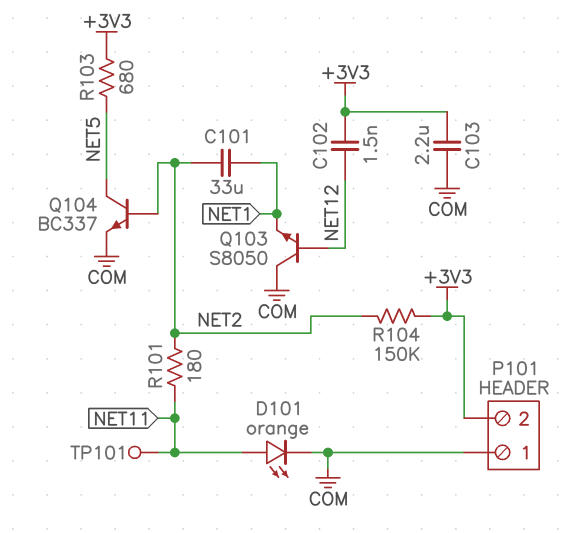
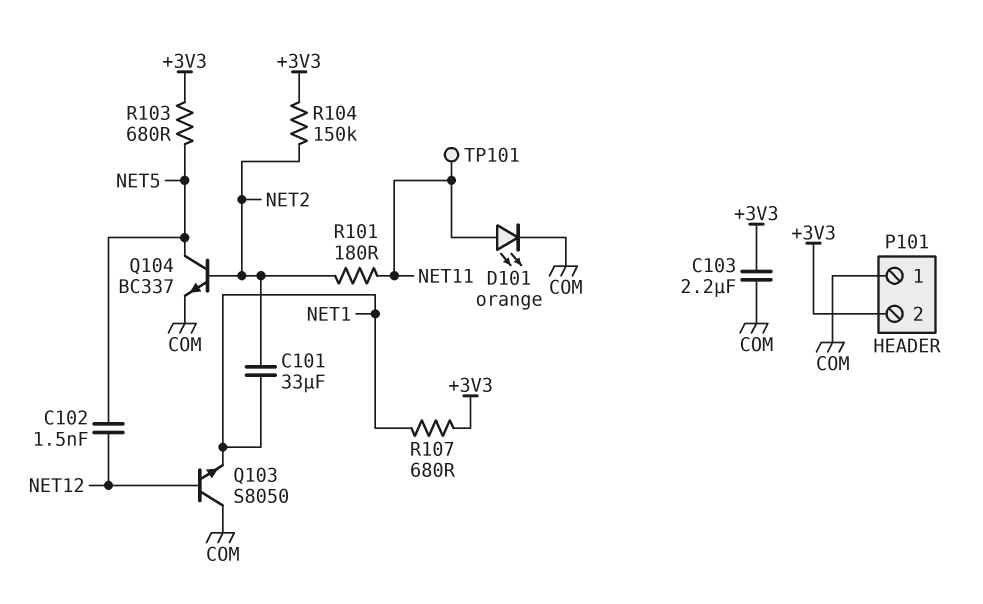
C102: 1.5nF (+3V3, NET12) -> 1.5nF (NET5, NET12)
R107: none -> 680 (+3V3, NET1)

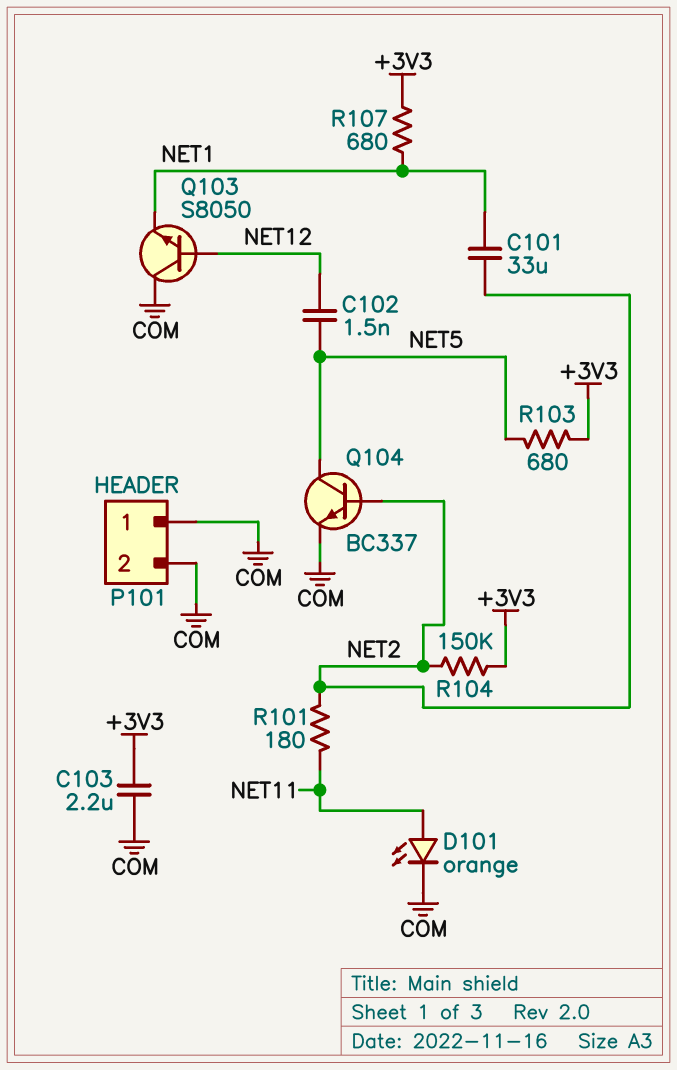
P101 pin 2: +3V3 -> COM
TP101: test point (NET11) -> none

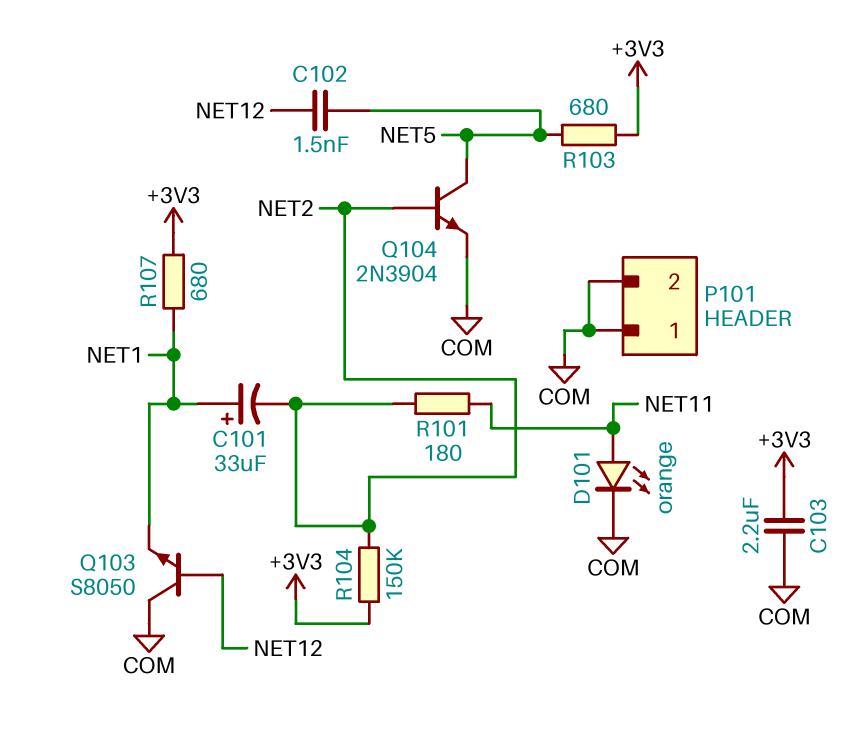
C101: 33uF (NET1, NET2) -> 33uF (plus NET1, minus NET2)
Q104: NPN BC337 (B NET2, C NET5, E COM) -> NPN 2N3904 (B NET2, C NET5, E COM)

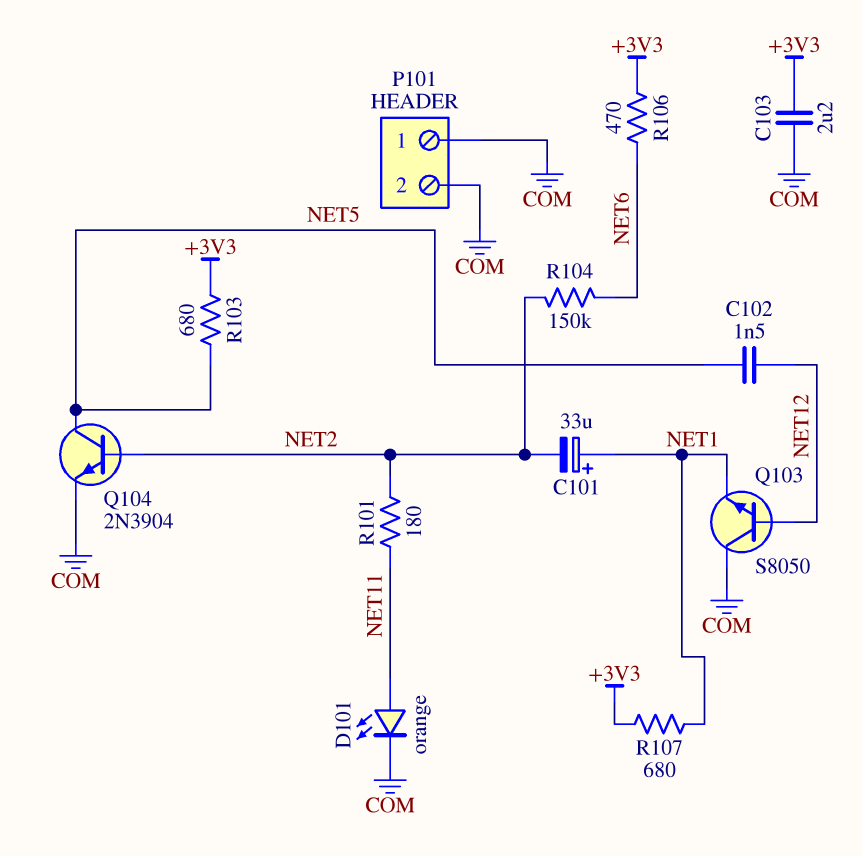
R104: 150k (+3V3, NET2) -> 150k (NET2, NET6)
R106: none -> 470 (+3V3, NET6)

